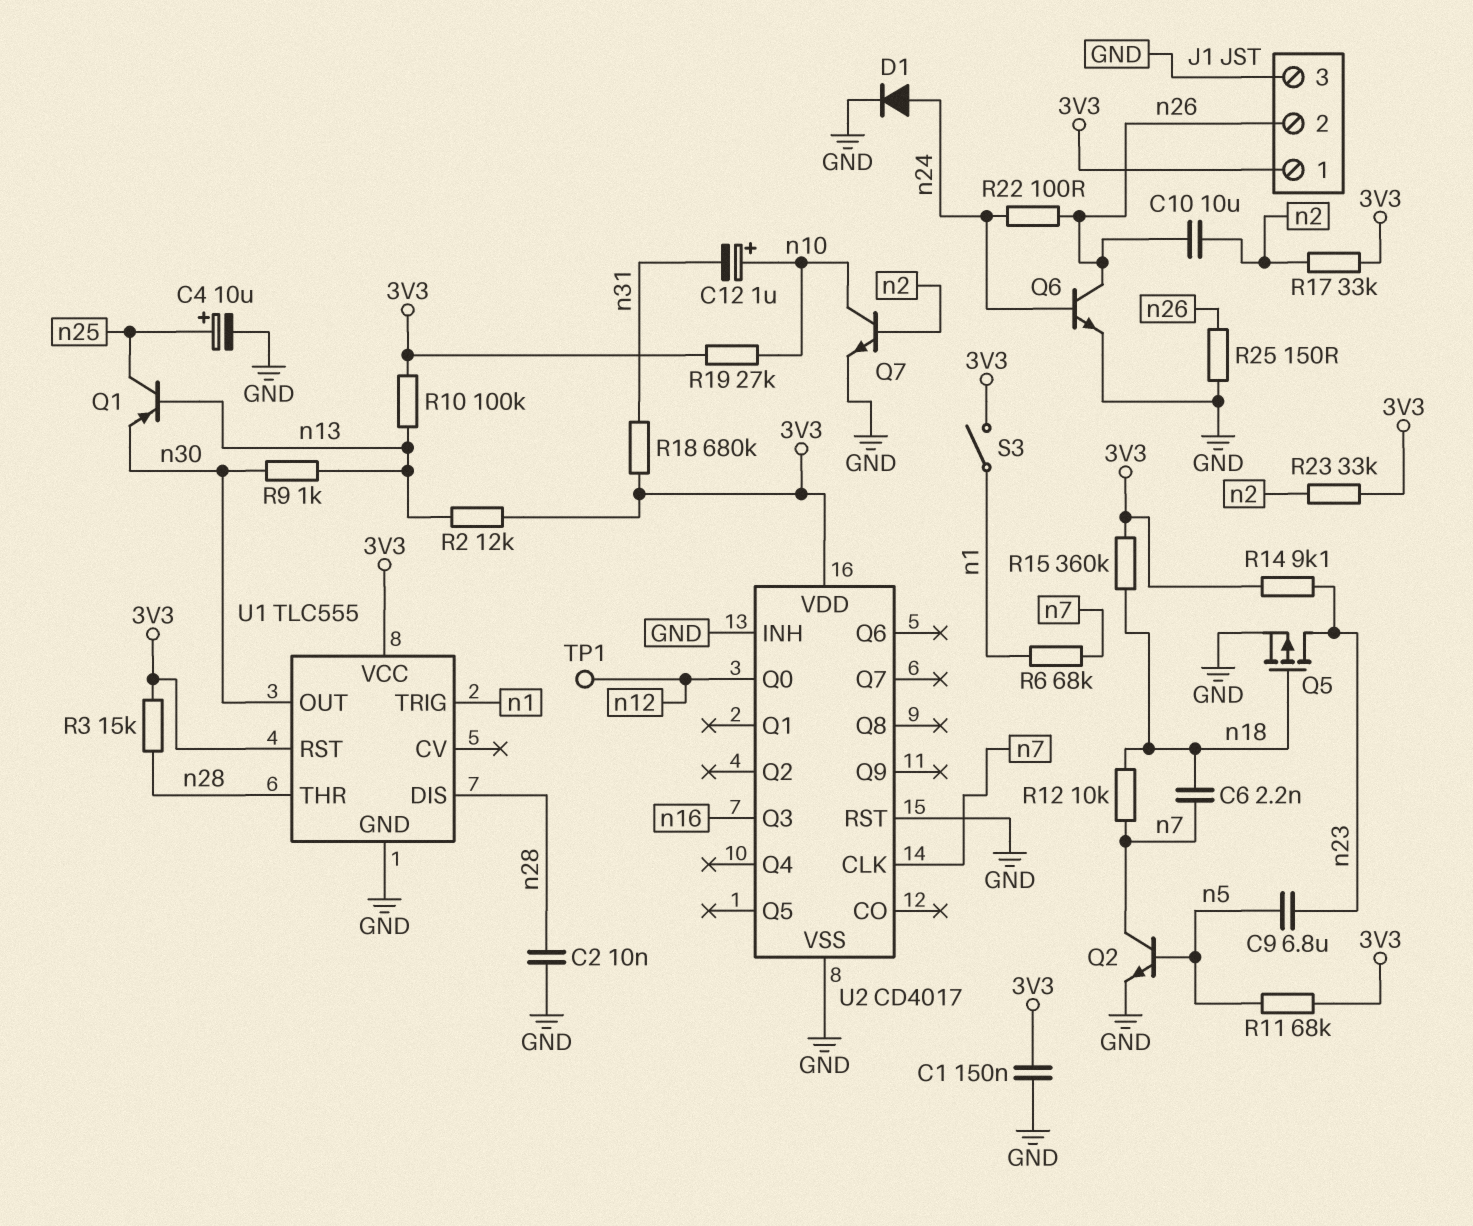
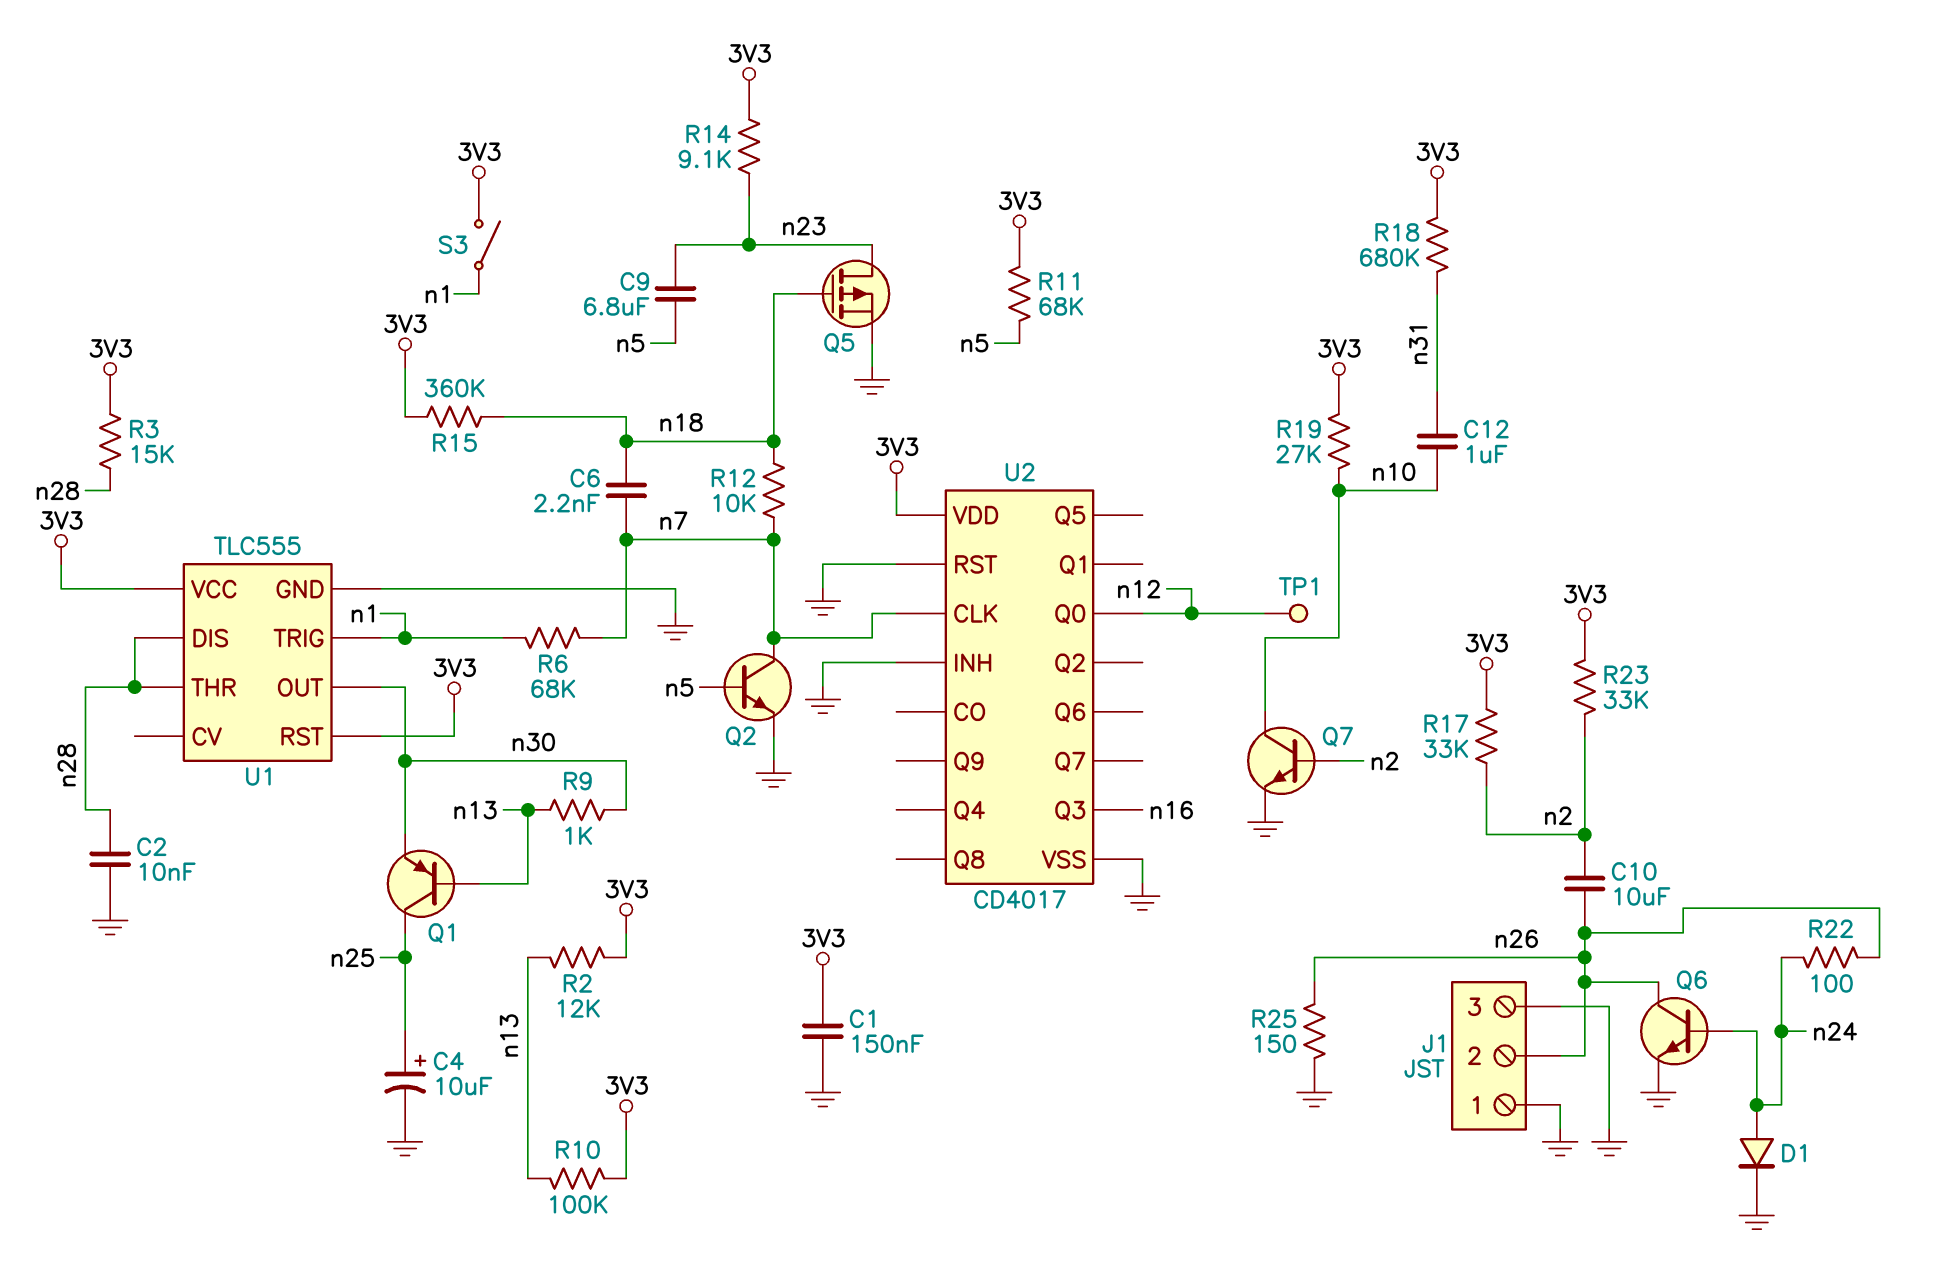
C12: 1uF (plus n10, minus n31) -> 1uF (n10, n31)
J1 pin 1: 3V3 -> GND

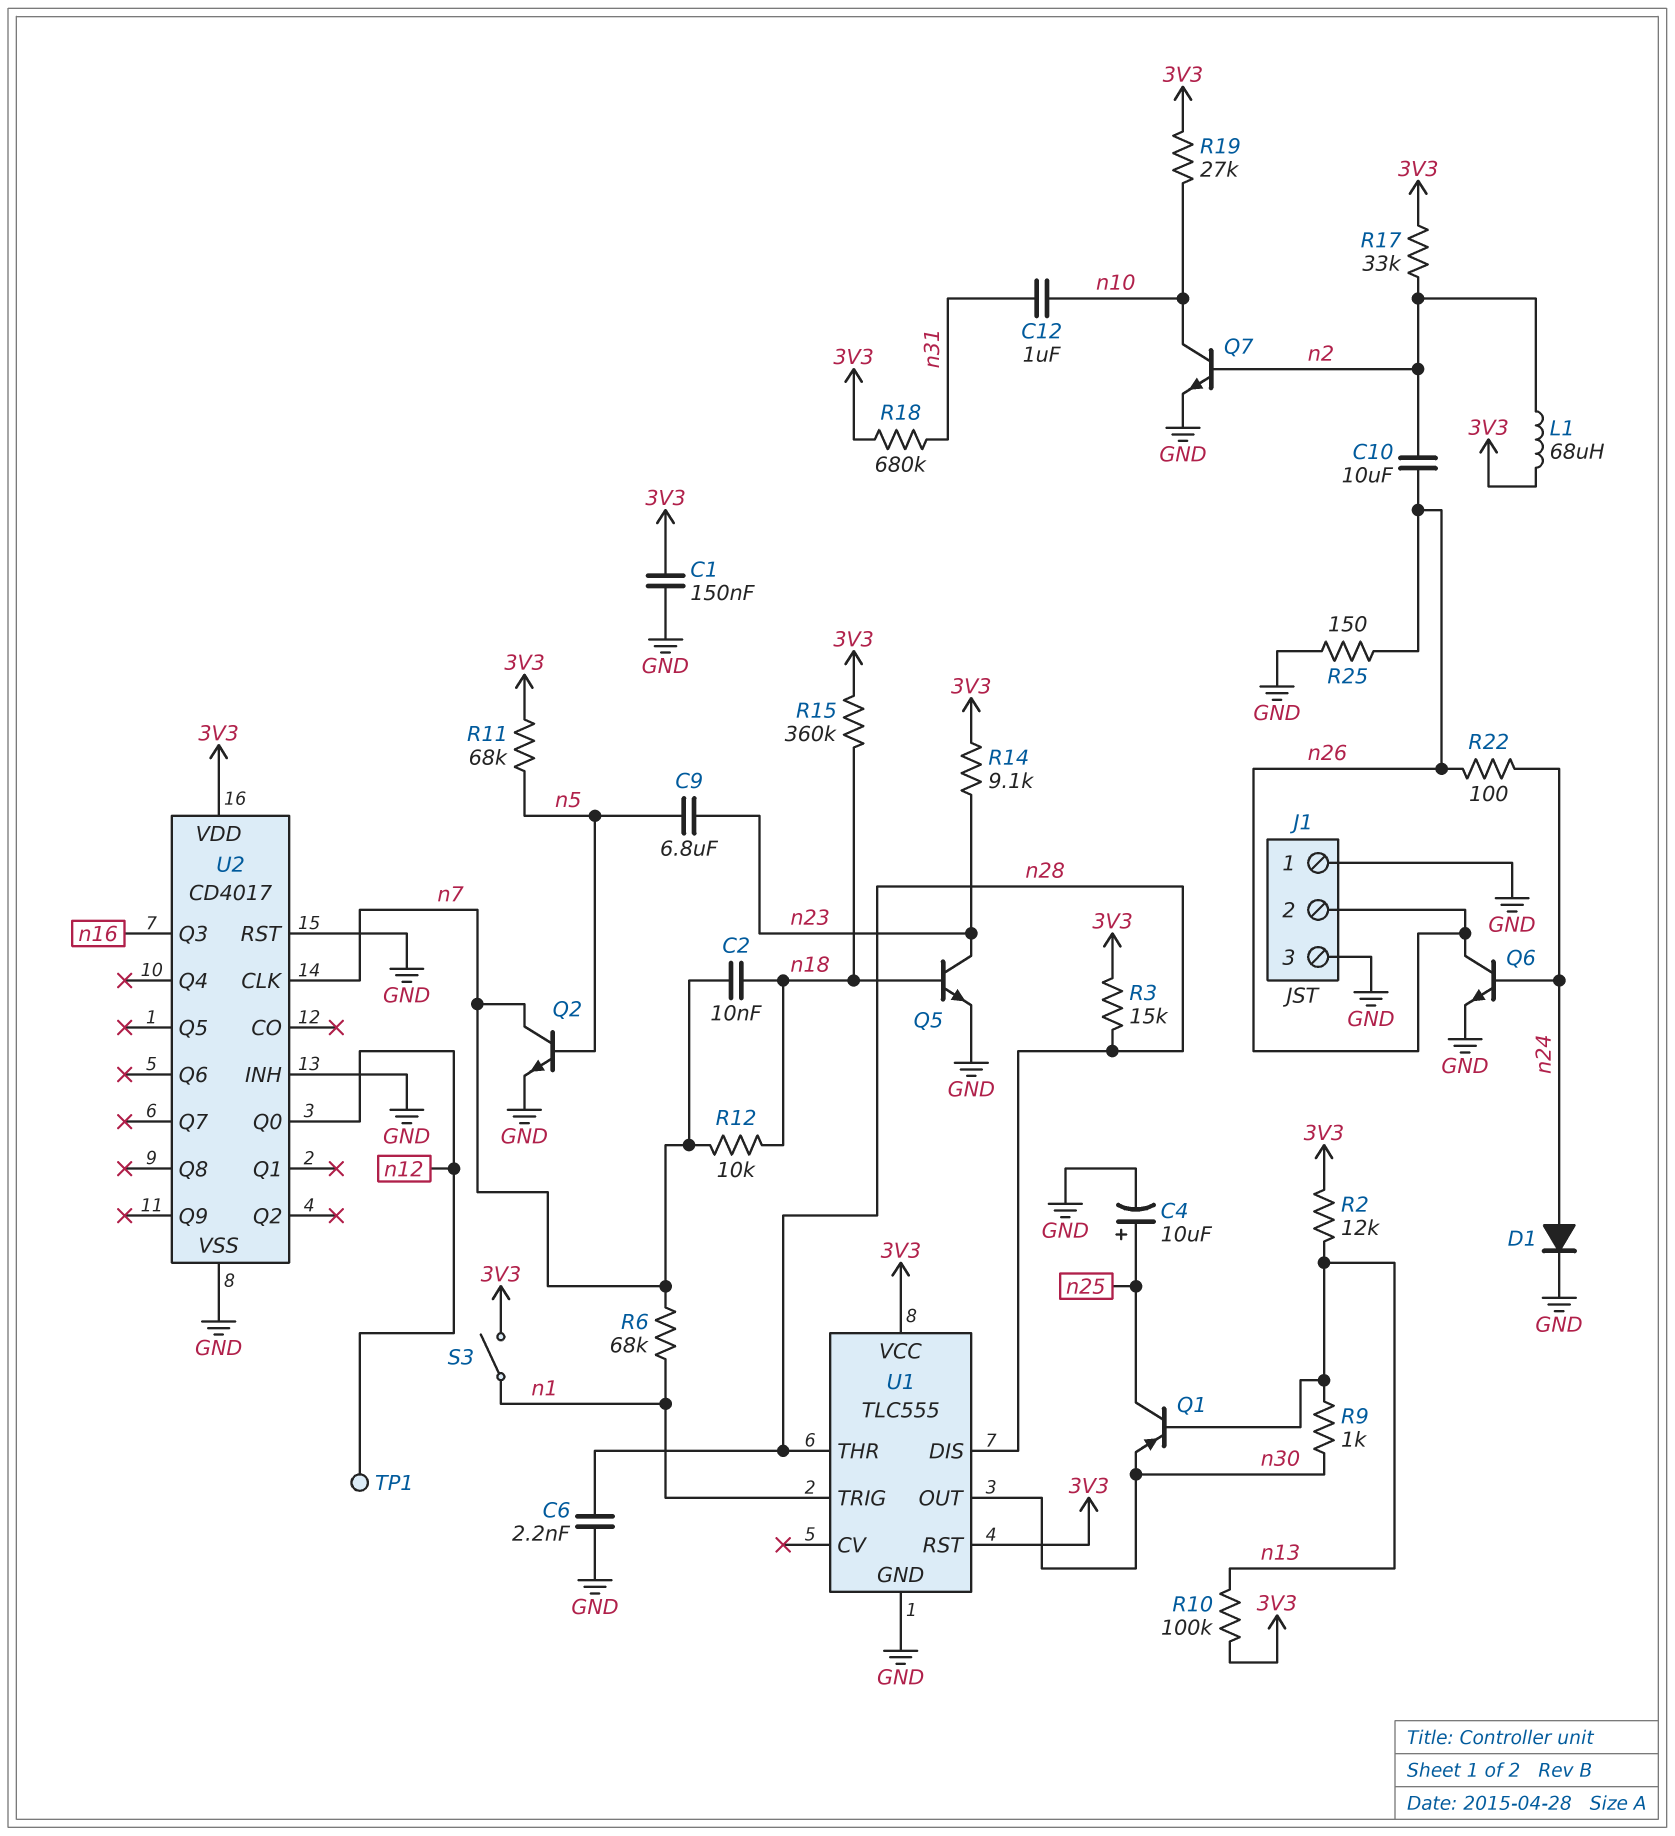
C2: 10nF (GND, n28) -> 10nF (n7, n18)
C6: 2.2nF (n7, n18) -> 2.2nF (GND, n28)
L1: none -> 68uH (3V3, n2)
Q5: PMOS (G n18, D n23, S GND) -> NPN (B n18, C n23, E GND)
R23: 33k (3V3, n2) -> none

